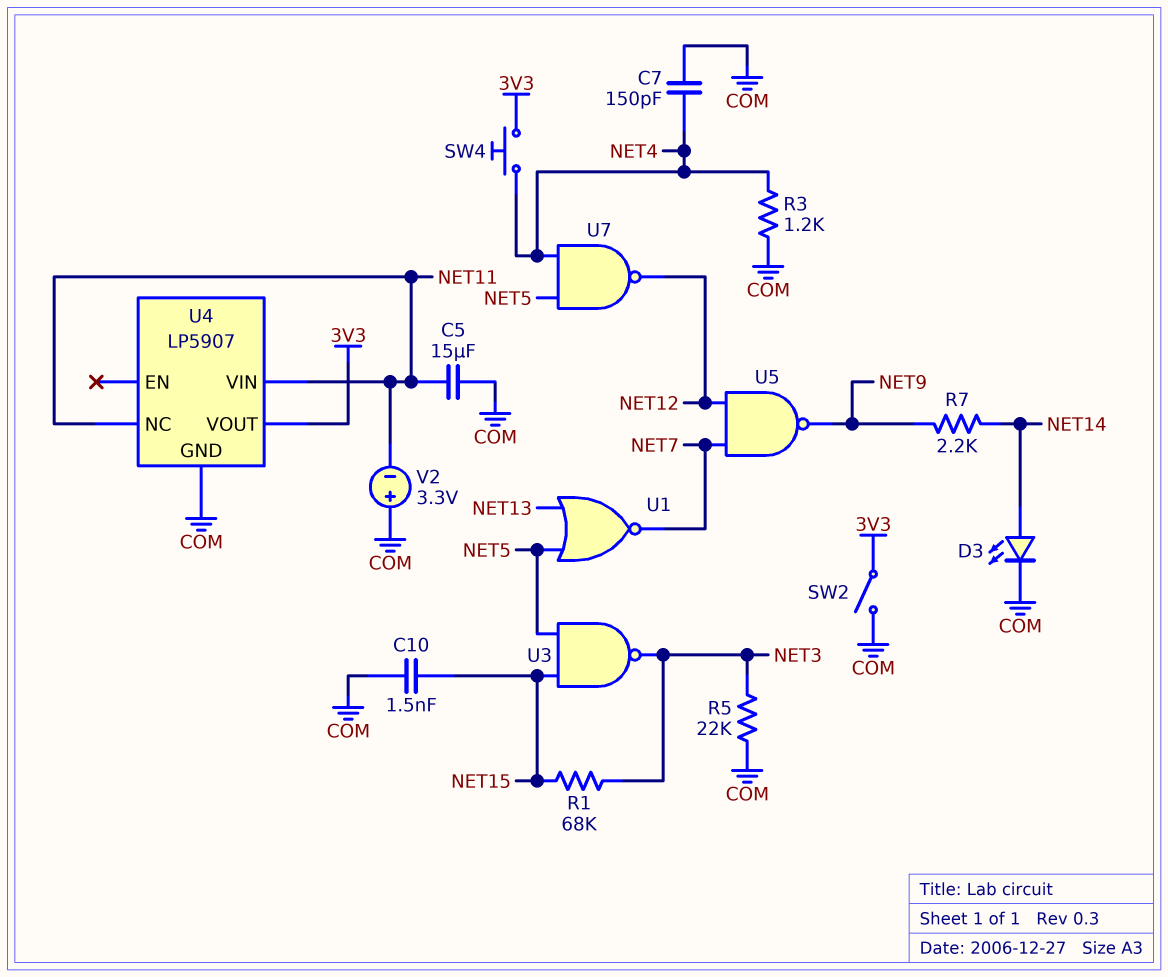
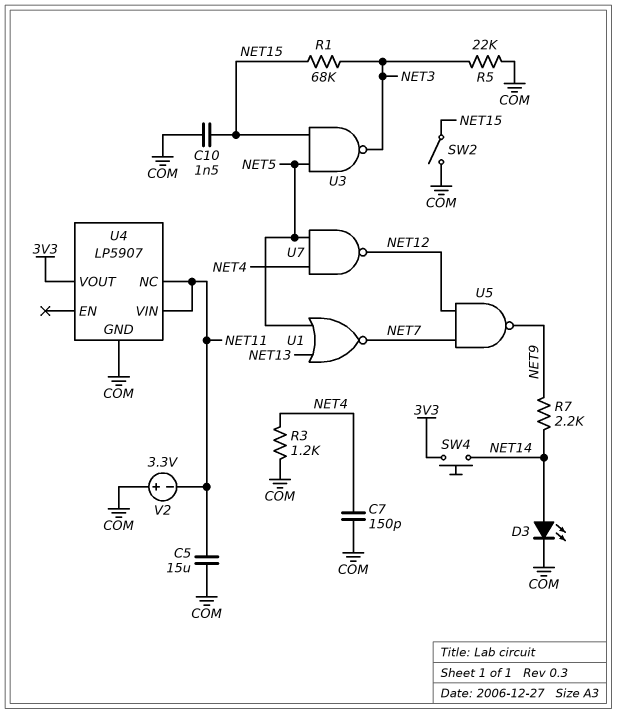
SW2: switch (3V3, COM) -> switch (COM, NET15)
SW4: button (3V3, NET4) -> button (3V3, NET14)

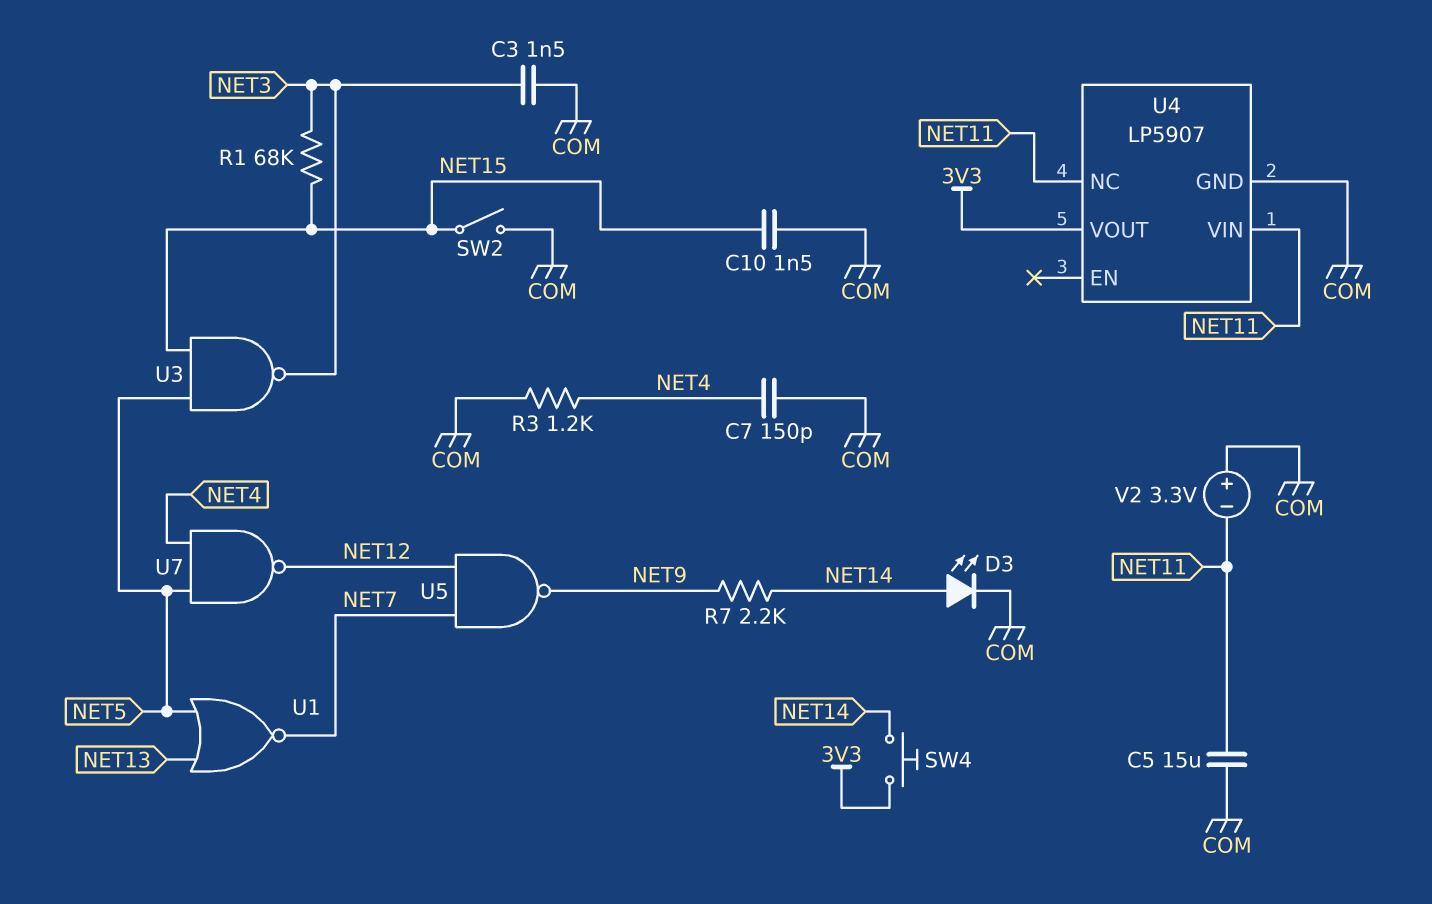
C3: none -> 1.5nF (COM, NET3)
R5: 22k (COM, NET3) -> none

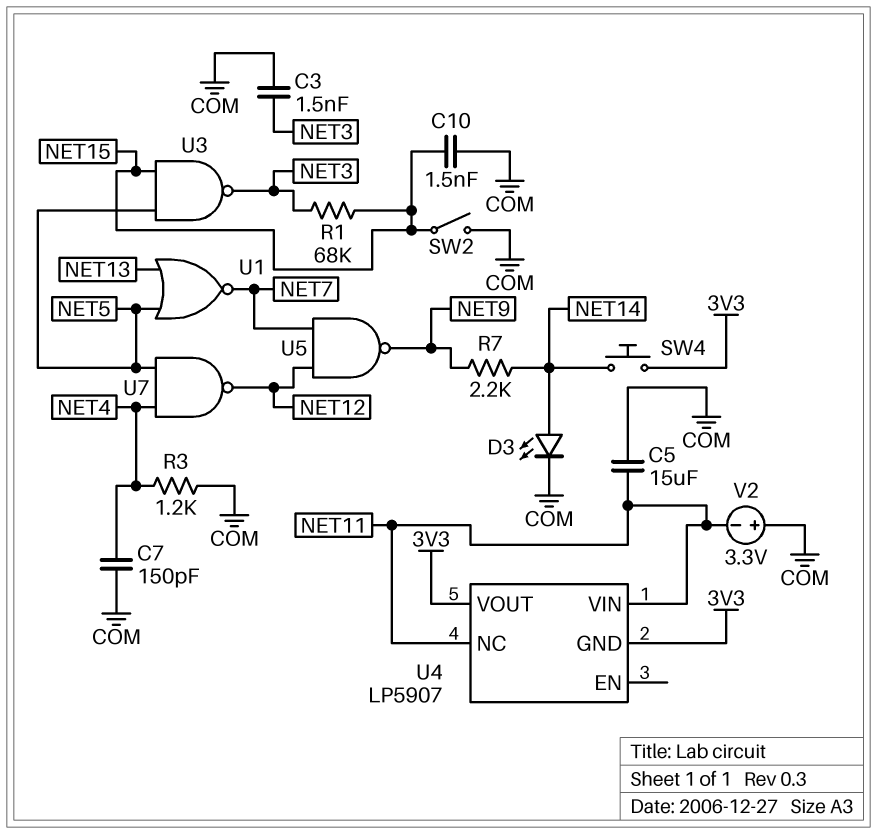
U4 pin GND: COM -> 3V3

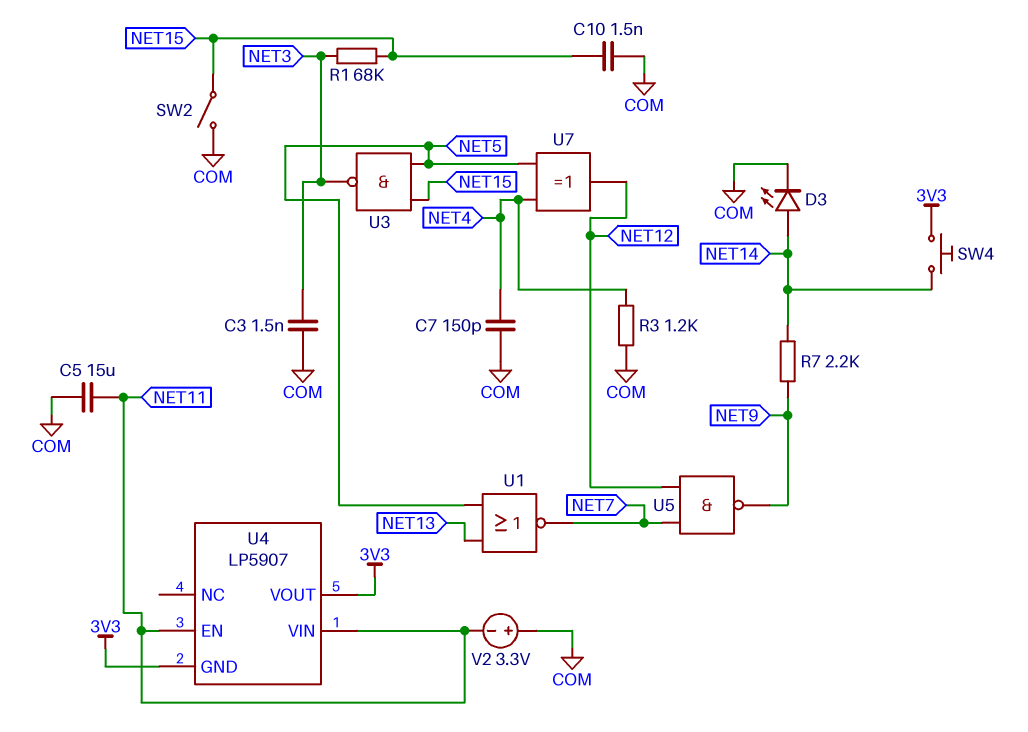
U4 pin EN: none -> NET11
U4 pin NC: NET11 -> none
U7: NAND (in NET4, in NET5, out NET12) -> XOR (in NET4, in NET5, out NET12)

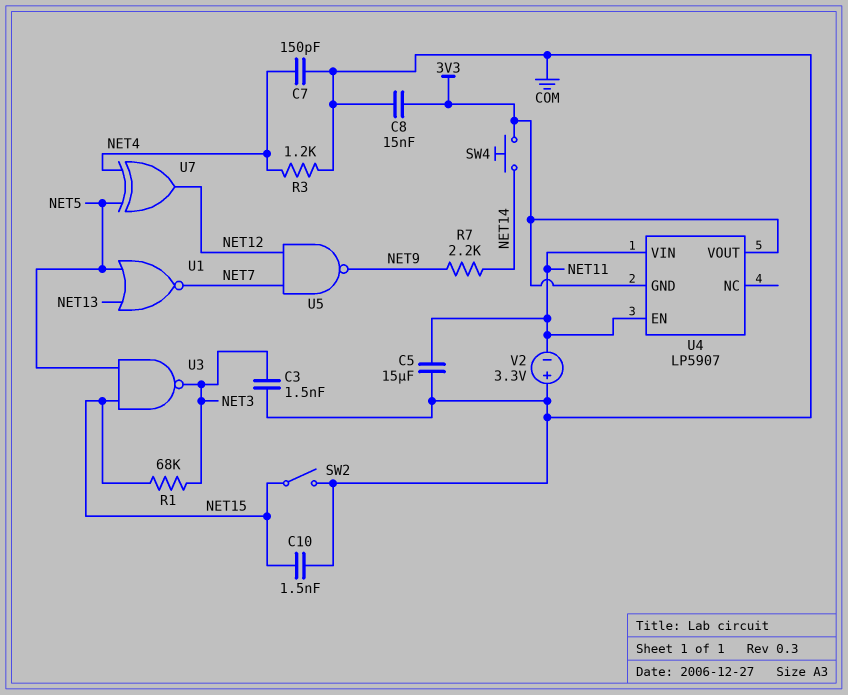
C8: none -> 15nF (3V3, COM)
D3: LED (A NET14, K COM) -> none

